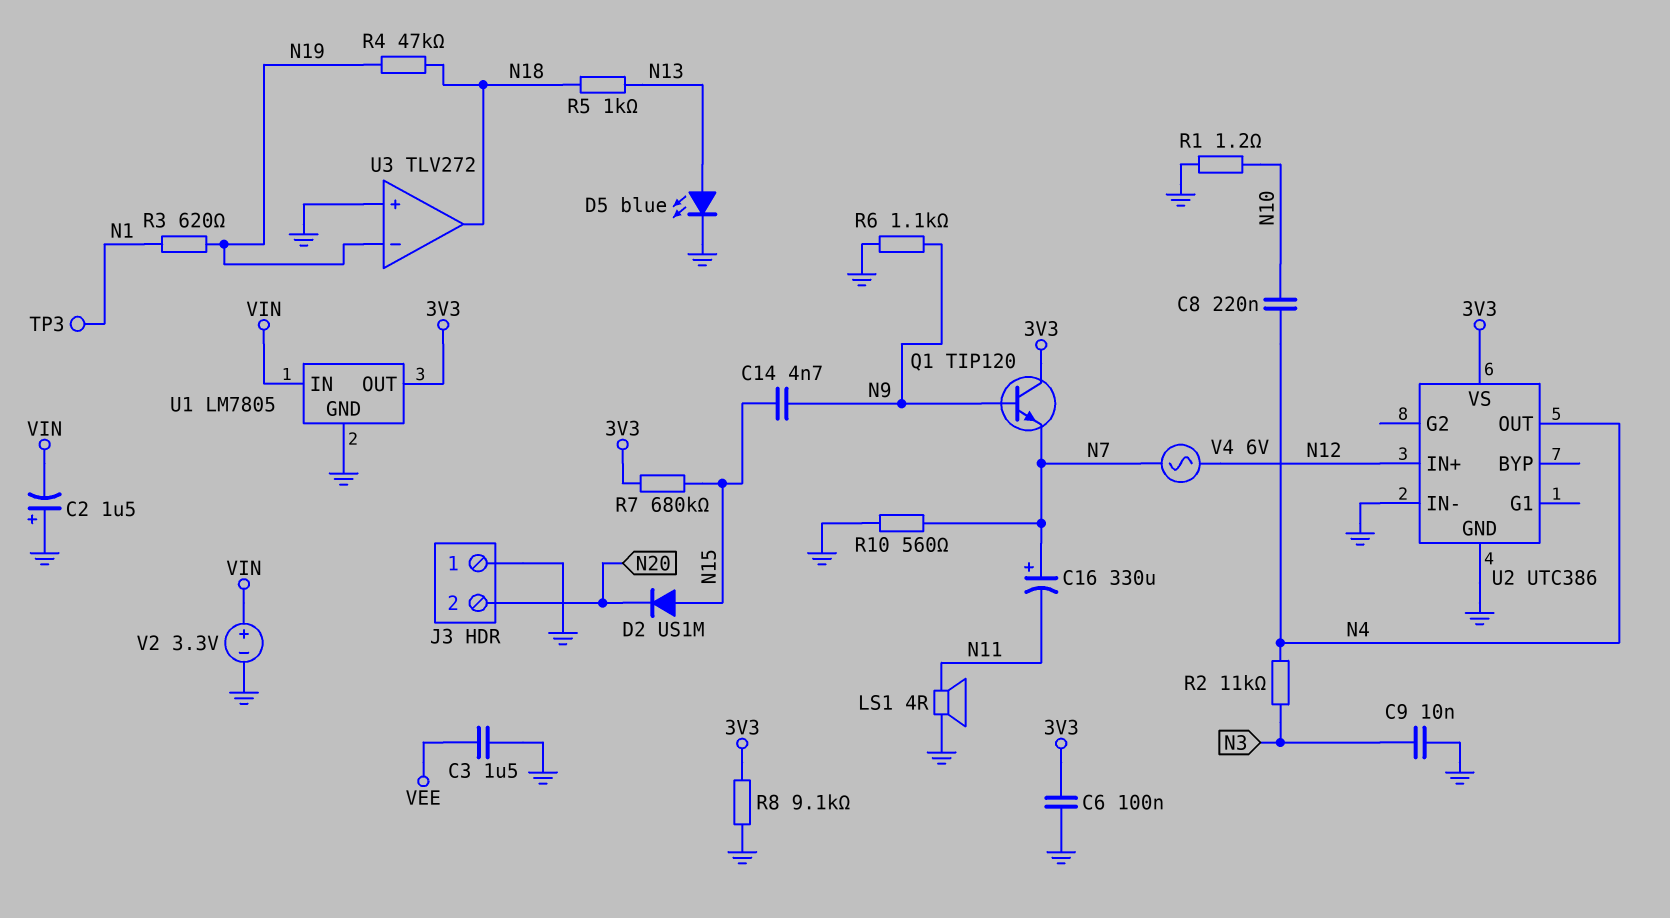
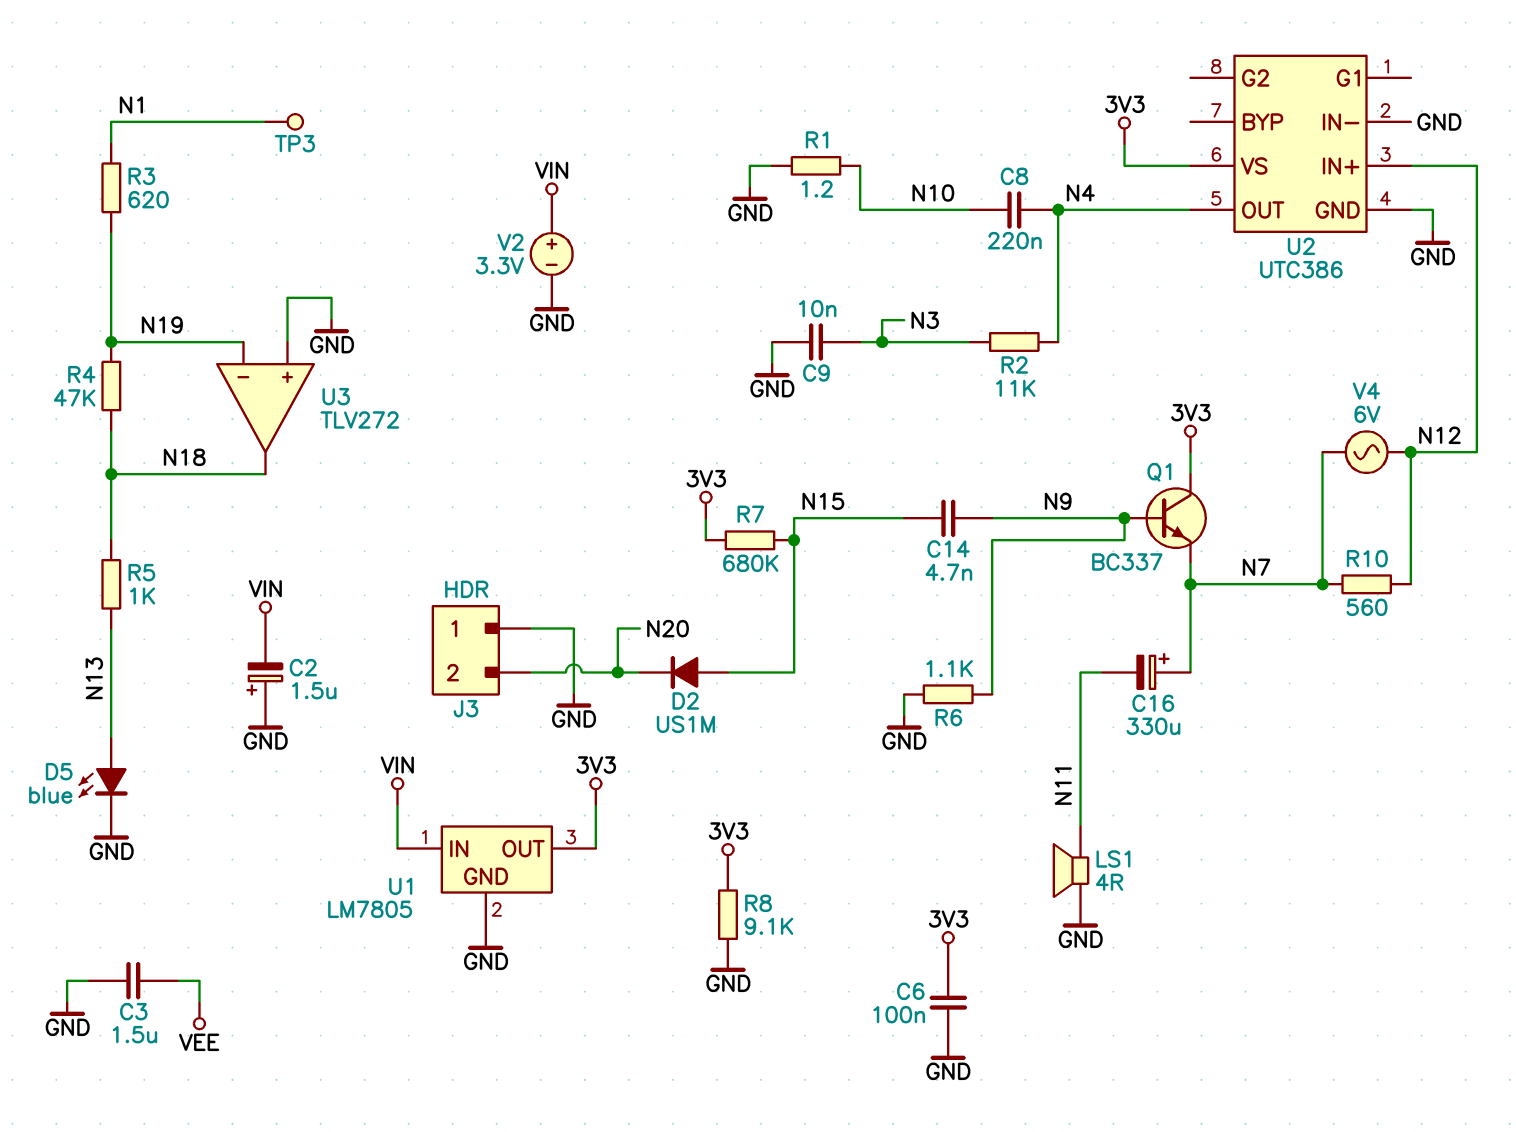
Q1: NPN TIP120 (B N9, C 3V3, E N7) -> NPN BC337 (B N9, C 3V3, E N7)
R10: 560 (GND, N7) -> 560 (N7, N12)

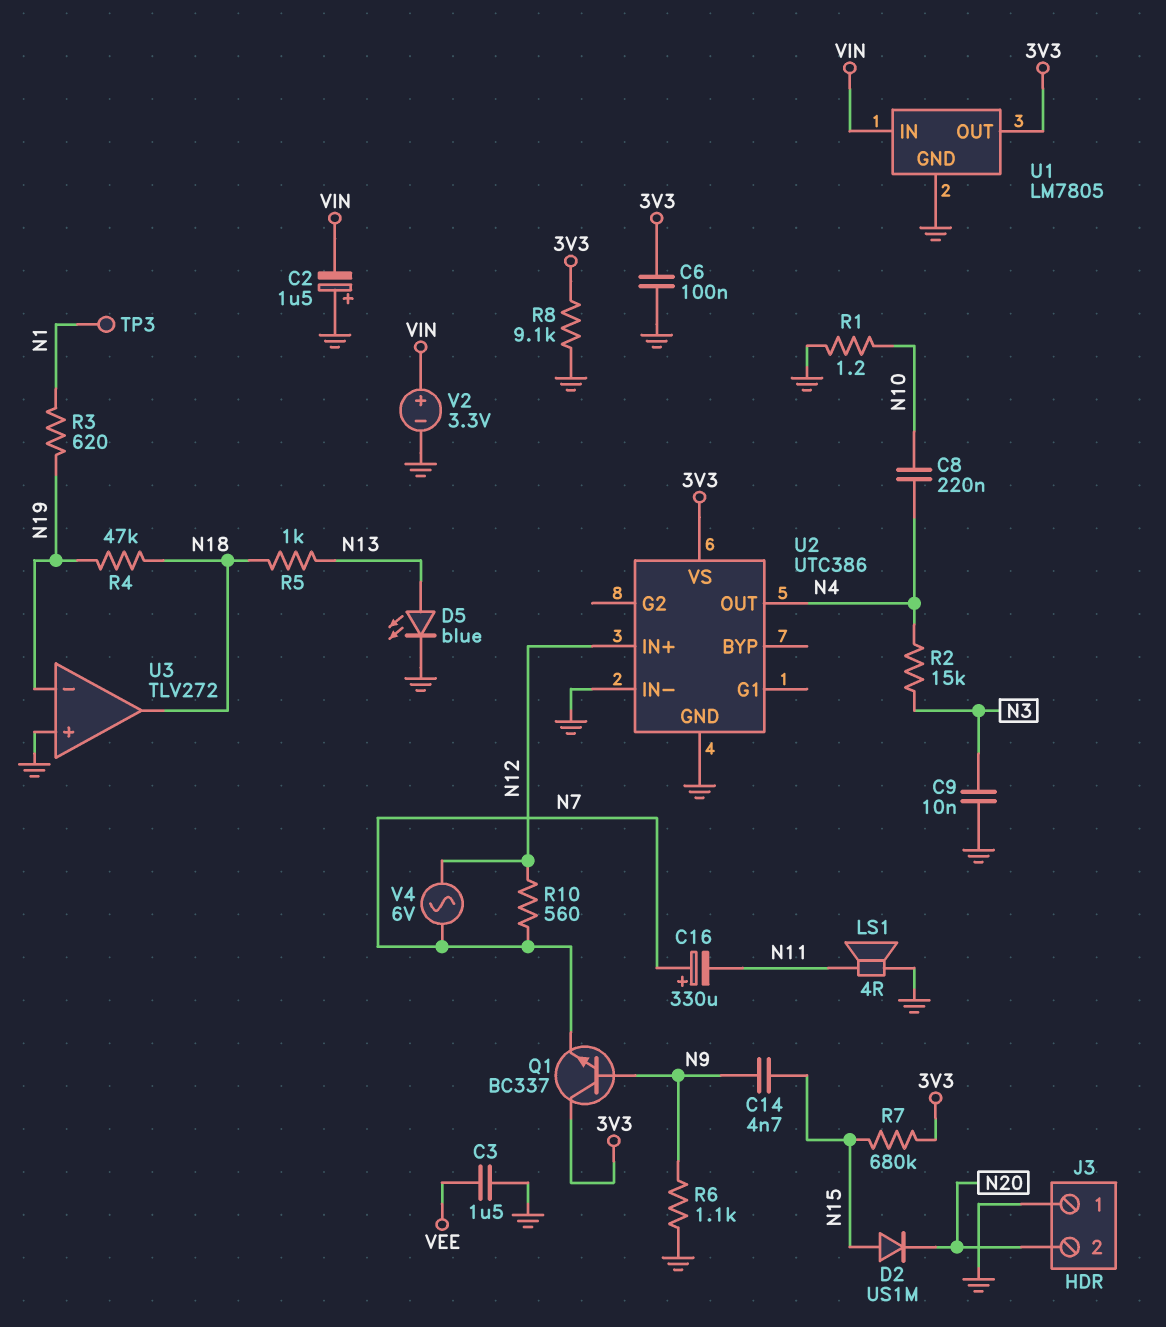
R2: 11k (N3, N4) -> 15k (N3, N4)

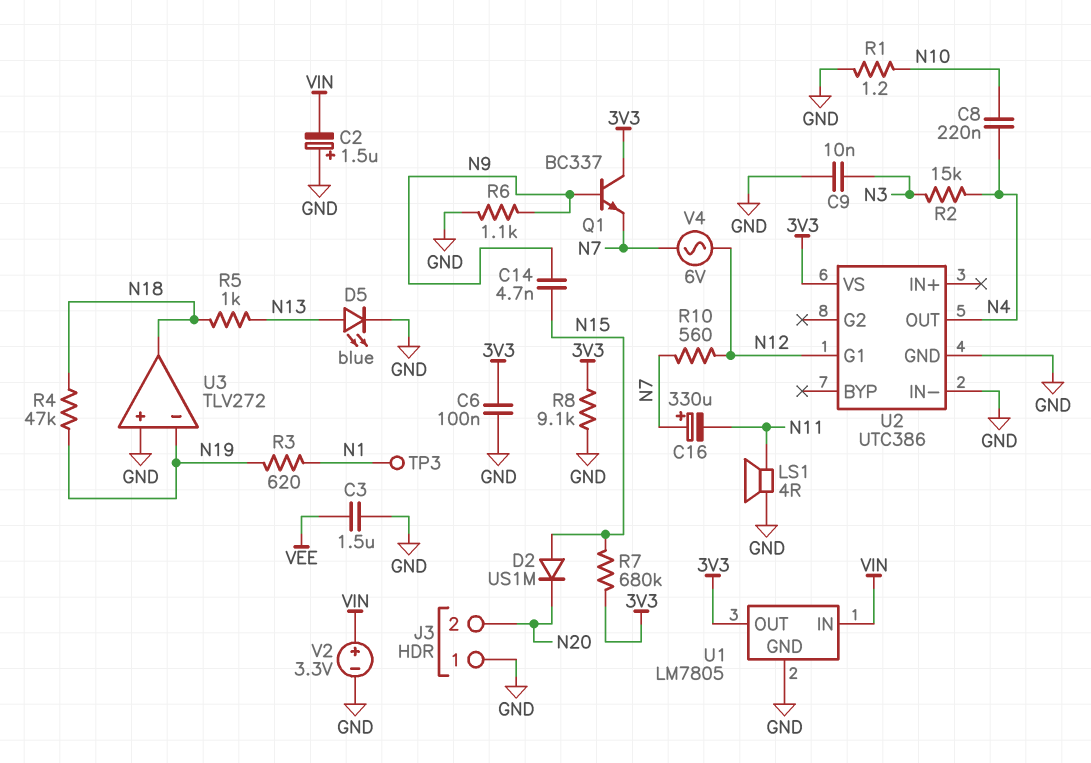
U2 pin G1: none -> N12
U2 pin IN+: N12 -> none

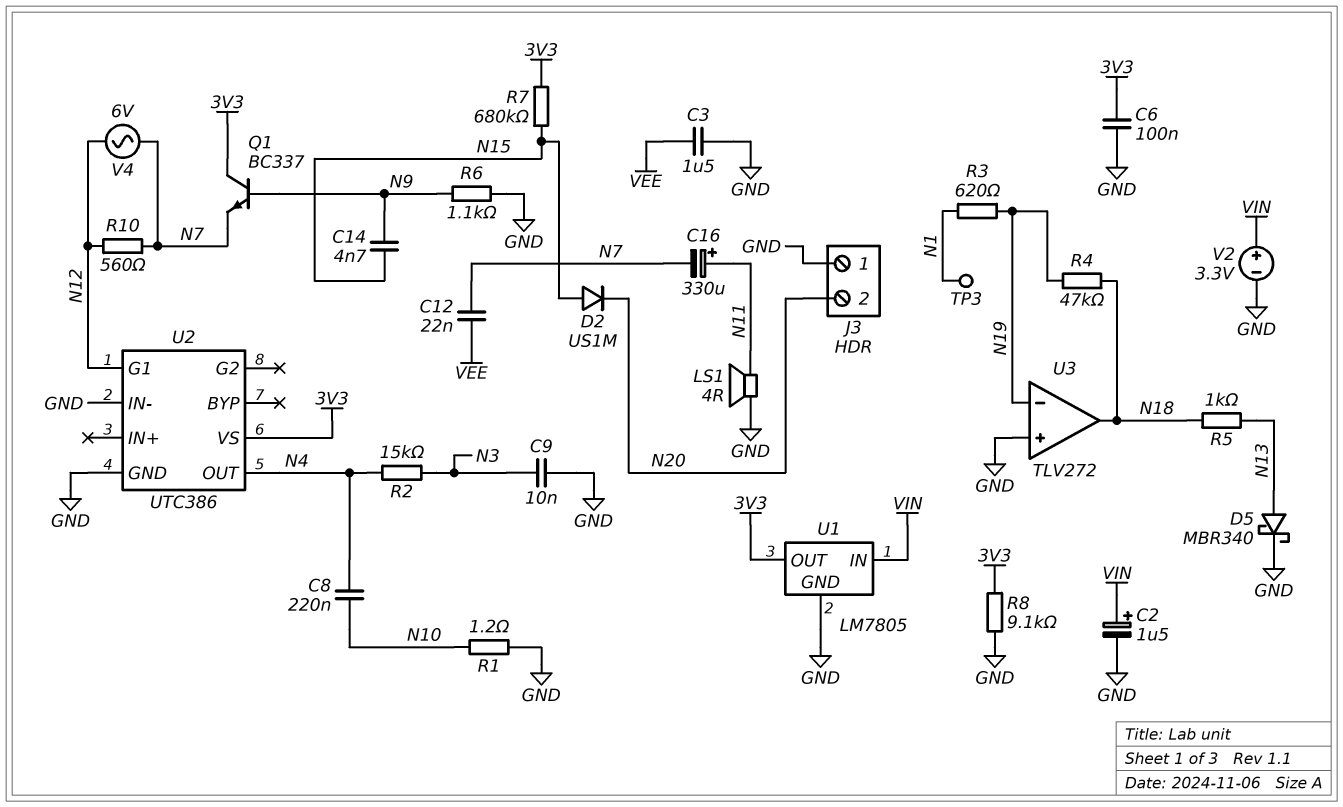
C2: 1.5uF (plus GND, minus VIN) -> 1.5uF (plus VIN, minus GND)
C12: none -> 22nF (N7, VEE)
C16: 330uF (plus N7, minus N11) -> 330uF (plus N11, minus N7)
D5: LED blue (A N13, K GND) -> schottky MBR340 (A N13, K GND)

